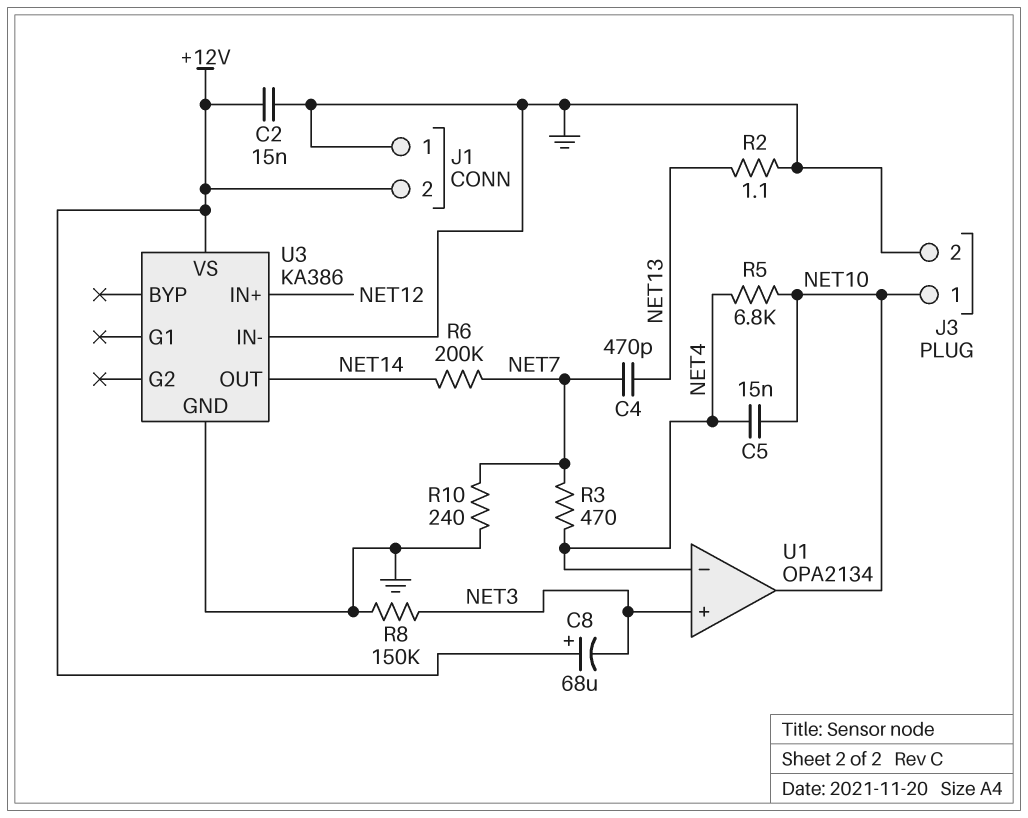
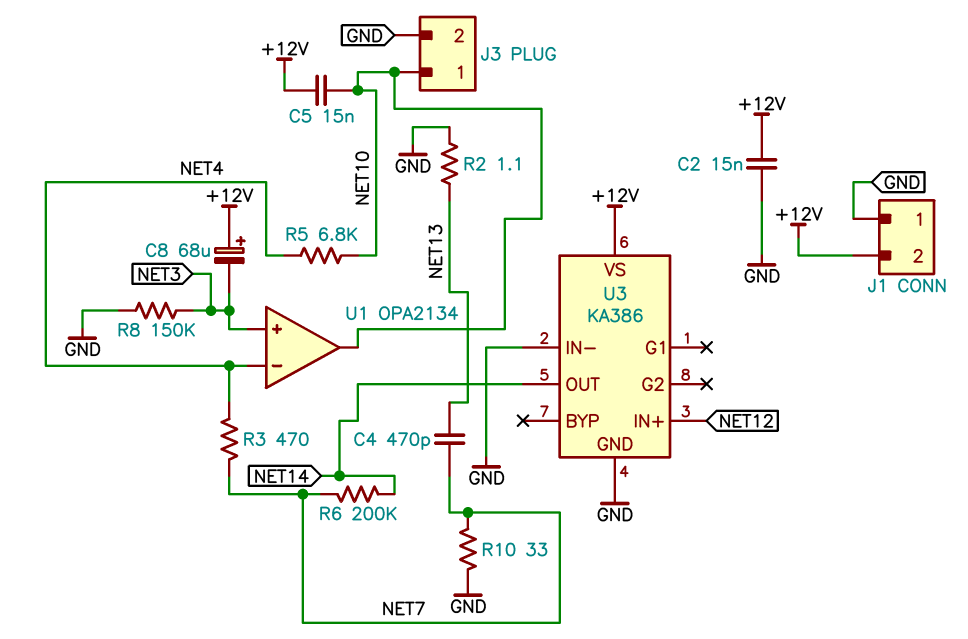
C5: 15nF (NET4, NET10) -> 15nF (+12V, NET10)
R10: 240 (GND, NET7) -> 33 (GND, NET7)

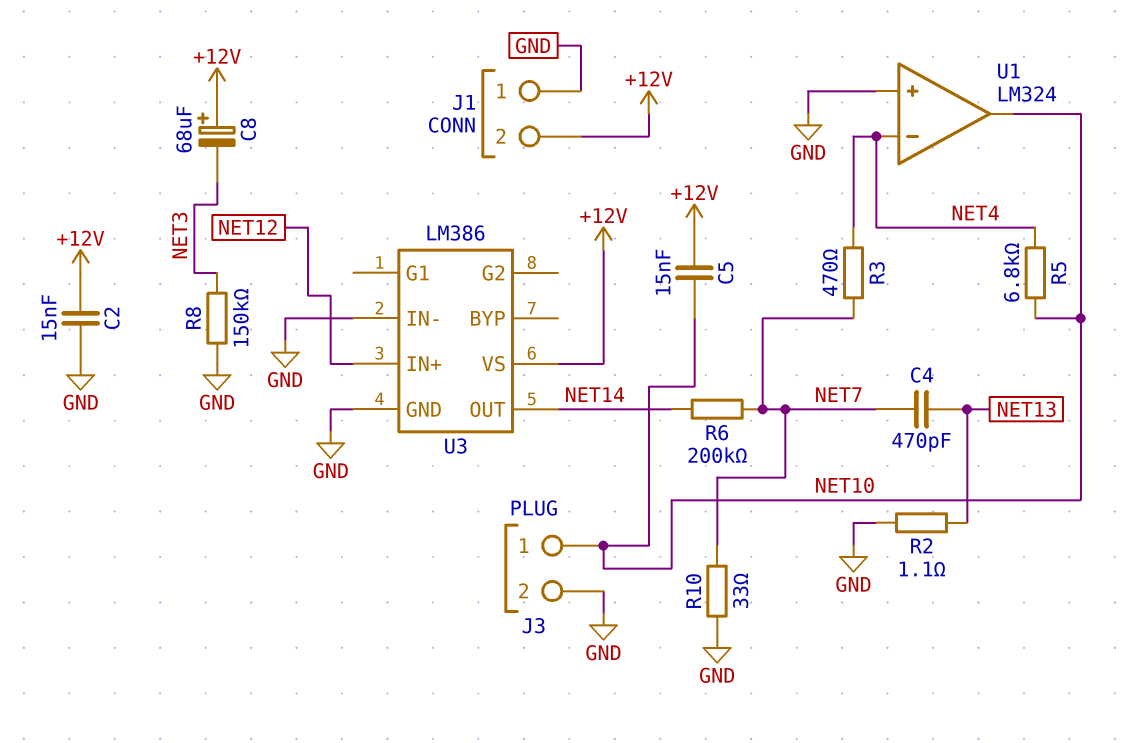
U1: OPA2134 -> LM324
U1 pin in+: NET3 -> GND
U3: KA386 -> LM386

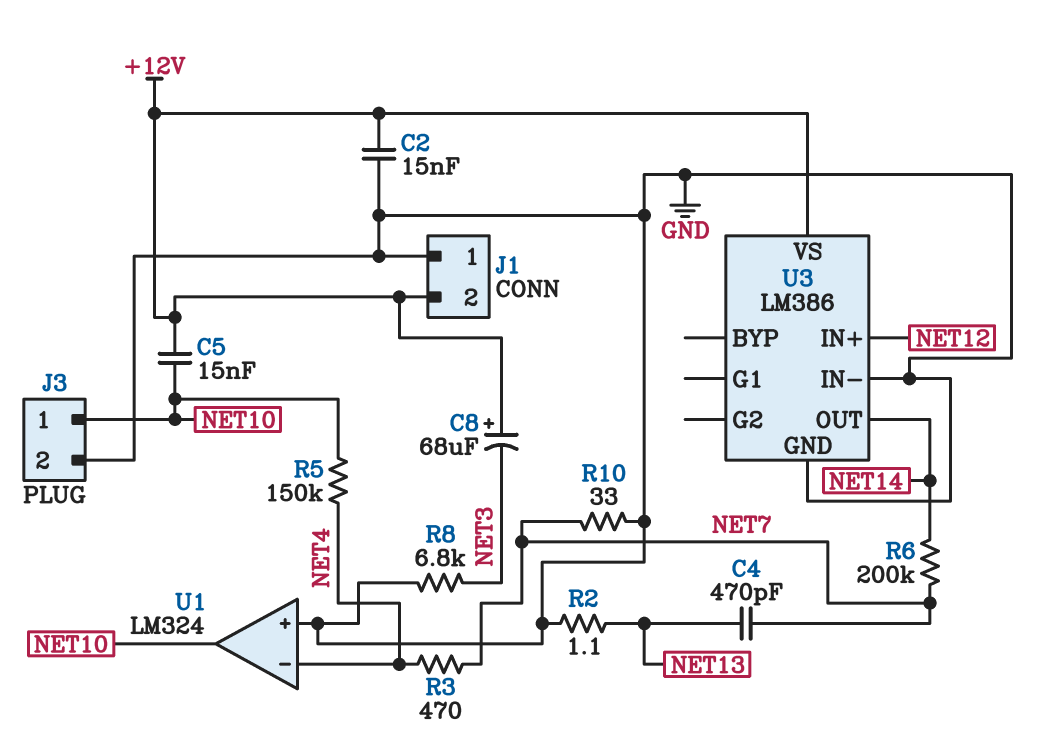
R5: 6.8k (NET4, NET10) -> 150k (NET4, NET10)
R8: 150k (GND, NET3) -> 6.8k (GND, NET3)

